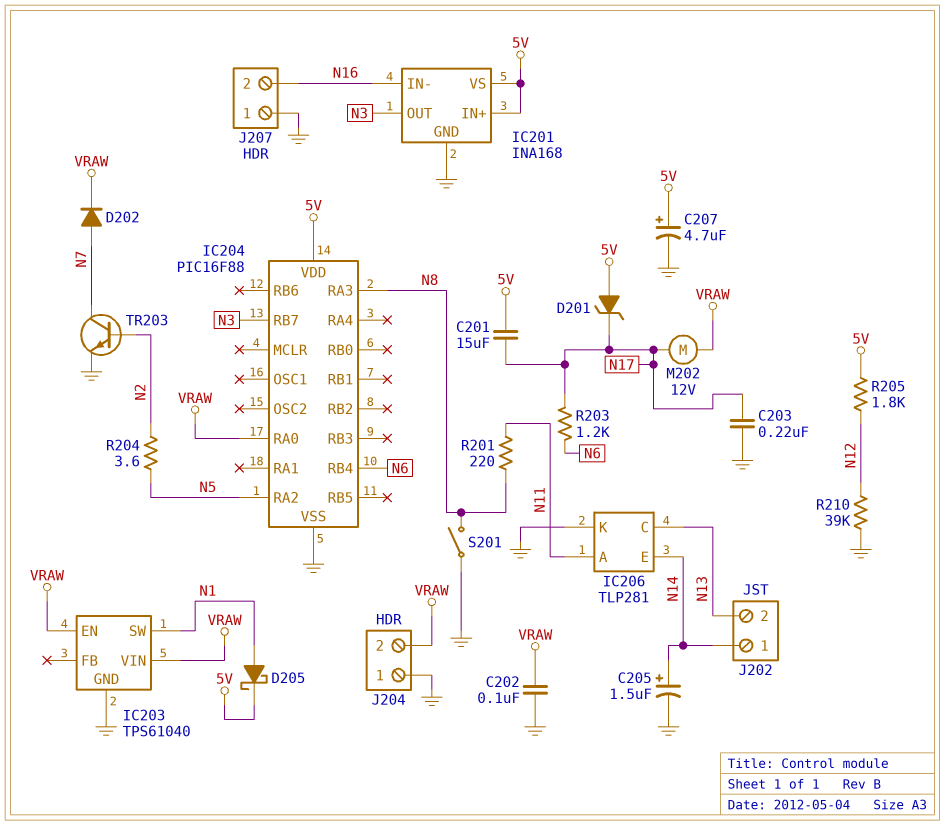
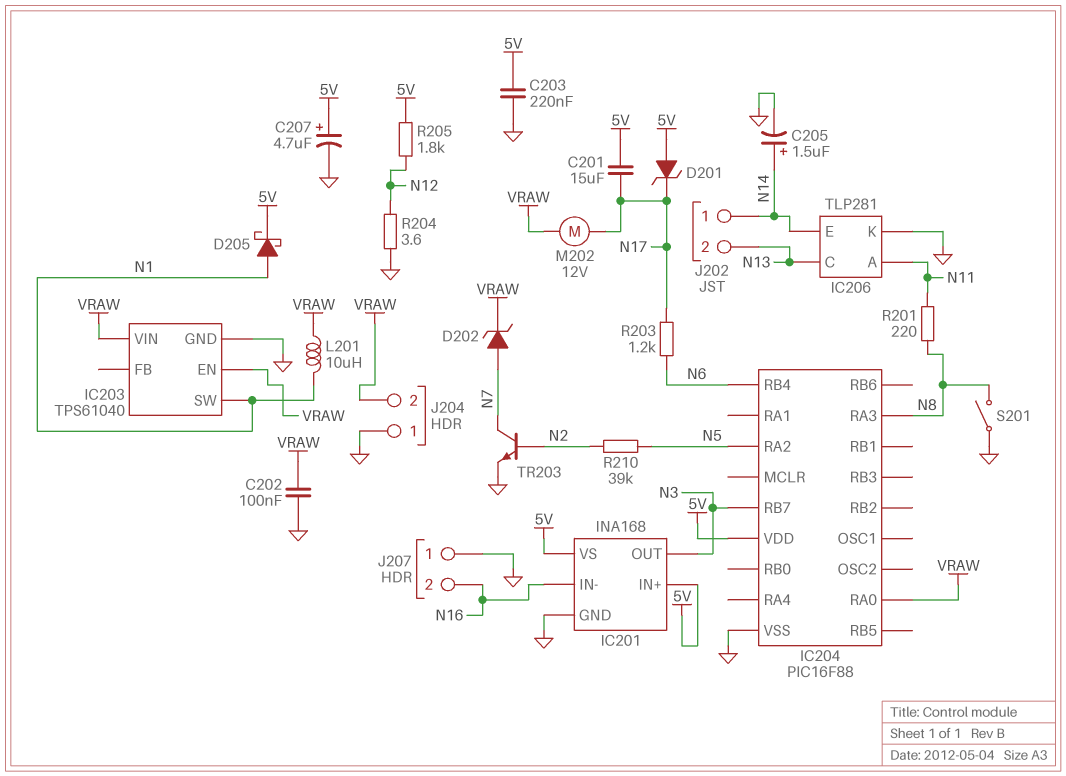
C203: 220nF (GND, N17) -> 220nF (5V, GND)
D202: diode (A N7, K VRAW) -> zener (A N7, K VRAW)
L201: none -> 10uH (N1, VRAW)
R204: 3.6 (N2, N5) -> 3.6 (GND, N12)
R210: 39k (GND, N12) -> 39k (N2, N5)

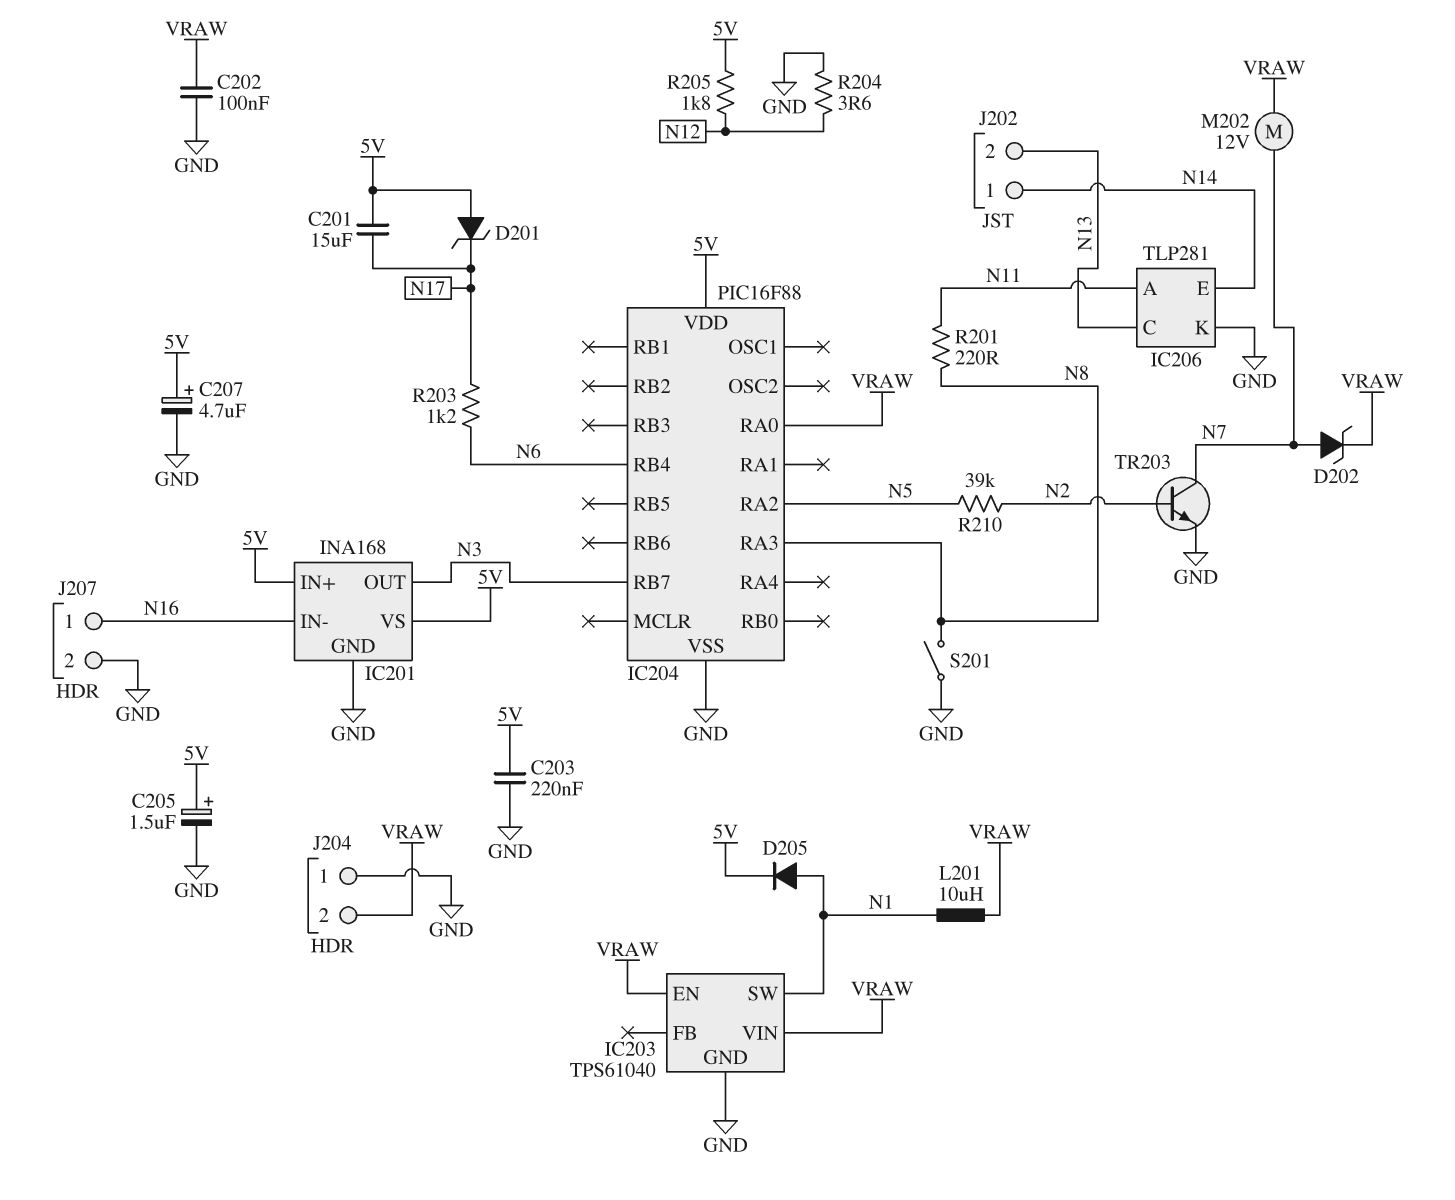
C205: 1.5uF (plus N14, minus GND) -> 1.5uF (plus 5V, minus GND)
D205: schottky (A N1, K 5V) -> diode (A N1, K 5V)
J207 pin 1: GND -> N16
J207 pin 2: N16 -> GND
M202: motor 12V (N17, VRAW) -> motor 12V (N7, VRAW)

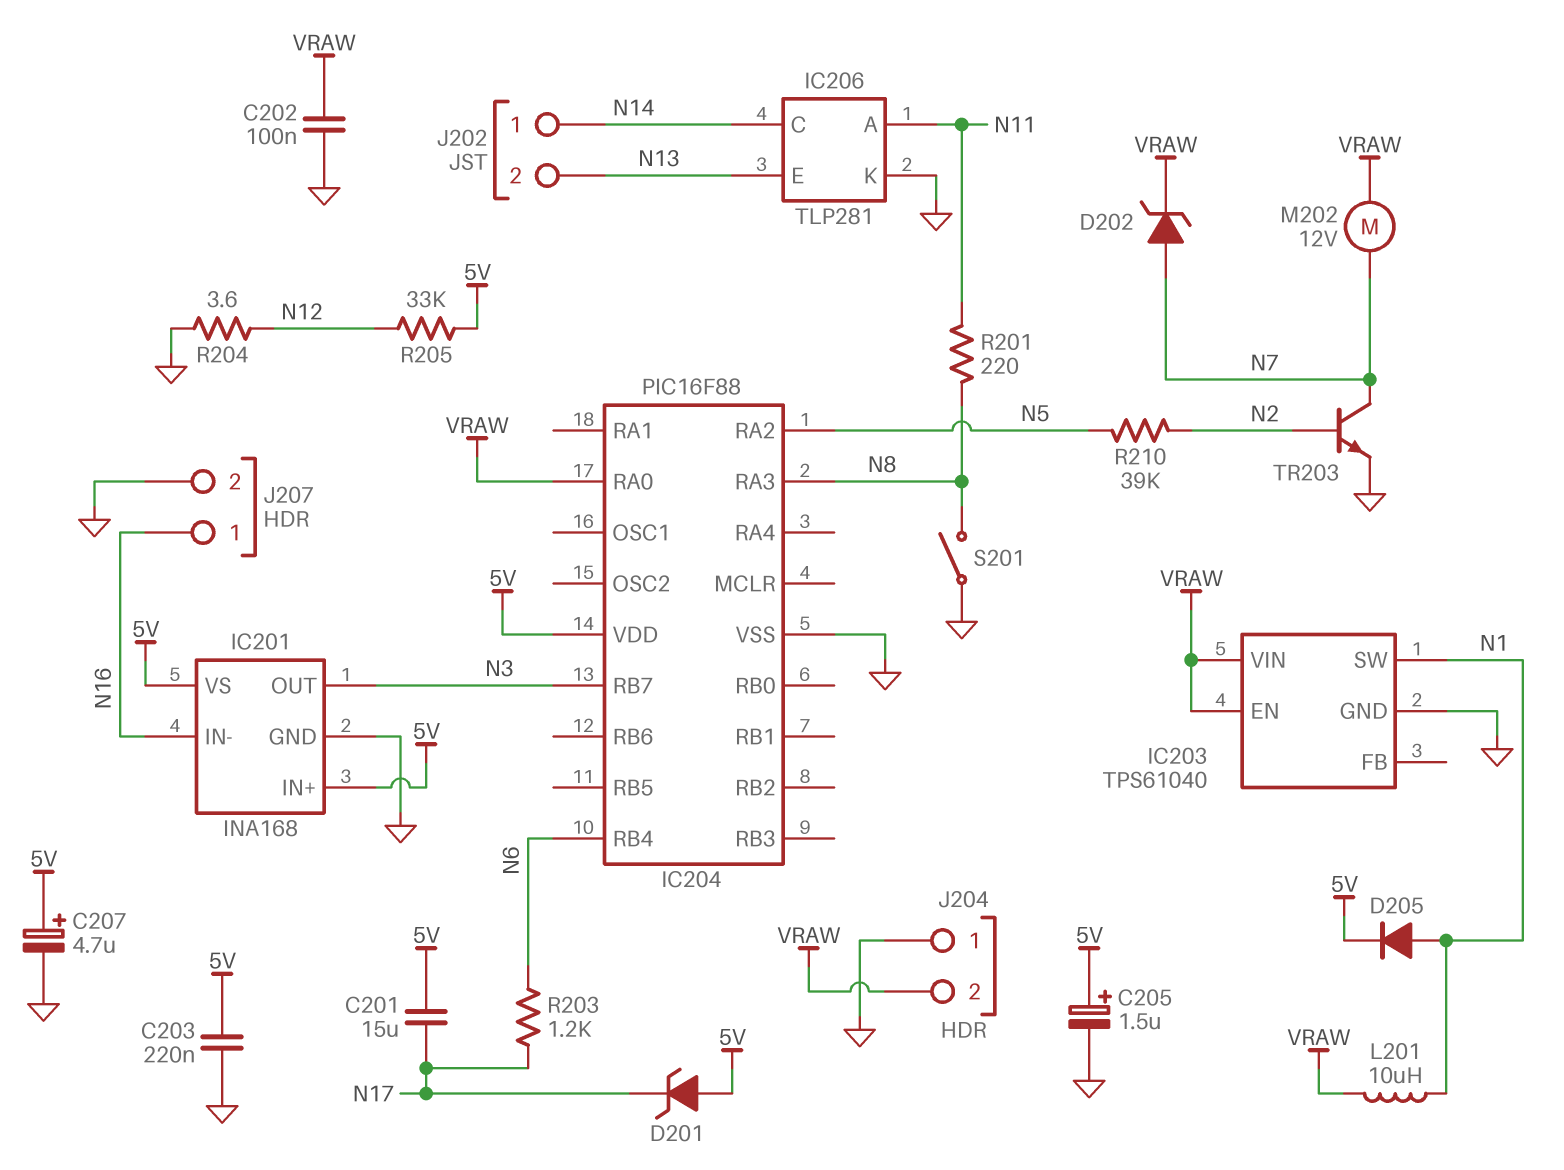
IC206 pin C: N13 -> N14
IC206 pin E: N14 -> N13
R205: 1.8k (5V, N12) -> 33k (5V, N12)

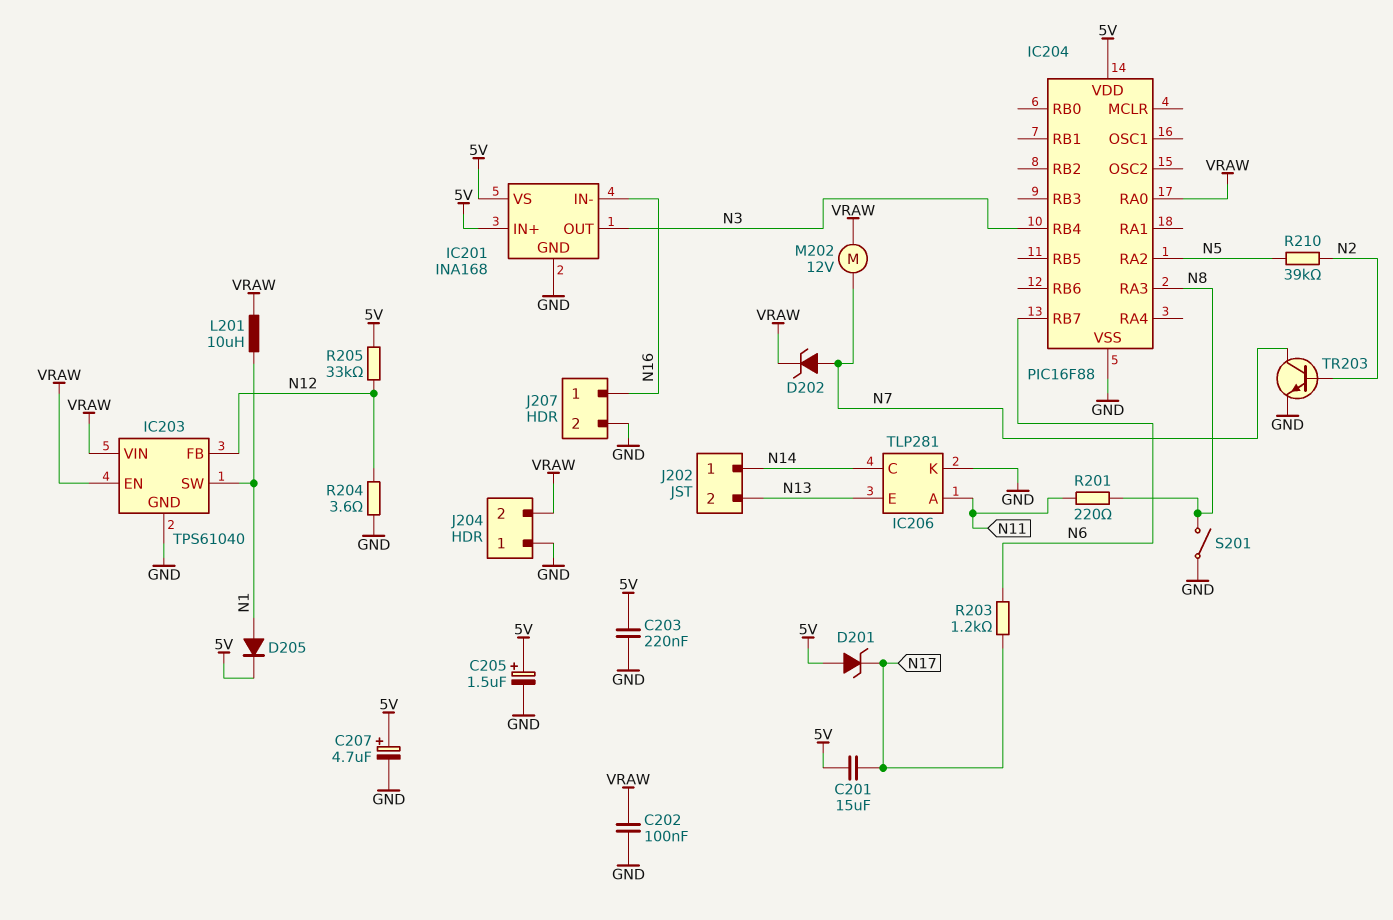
IC203 pin FB: none -> N12
IC204 pin RB4: N6 -> N3
IC204 pin RB7: N3 -> N6

